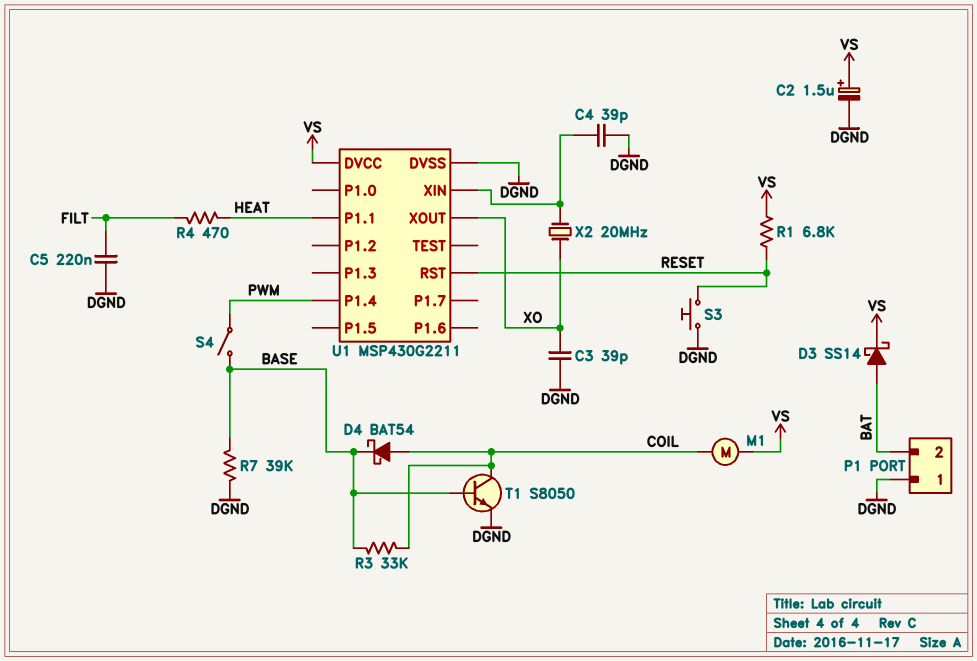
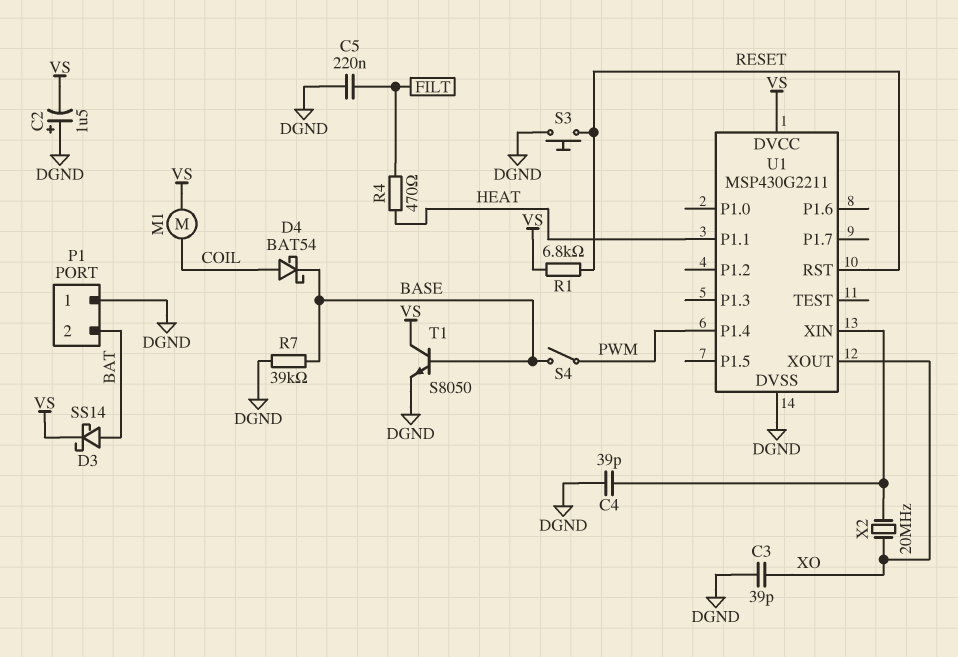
C2: 1.5uF (plus VS, minus DGND) -> 1.5uF (plus DGND, minus VS)
R3: 33k (BASE, COIL) -> none
T1: NPN S8050 (B BASE, C COIL, E DGND) -> NPN S8050 (B BASE, C VS, E DGND)

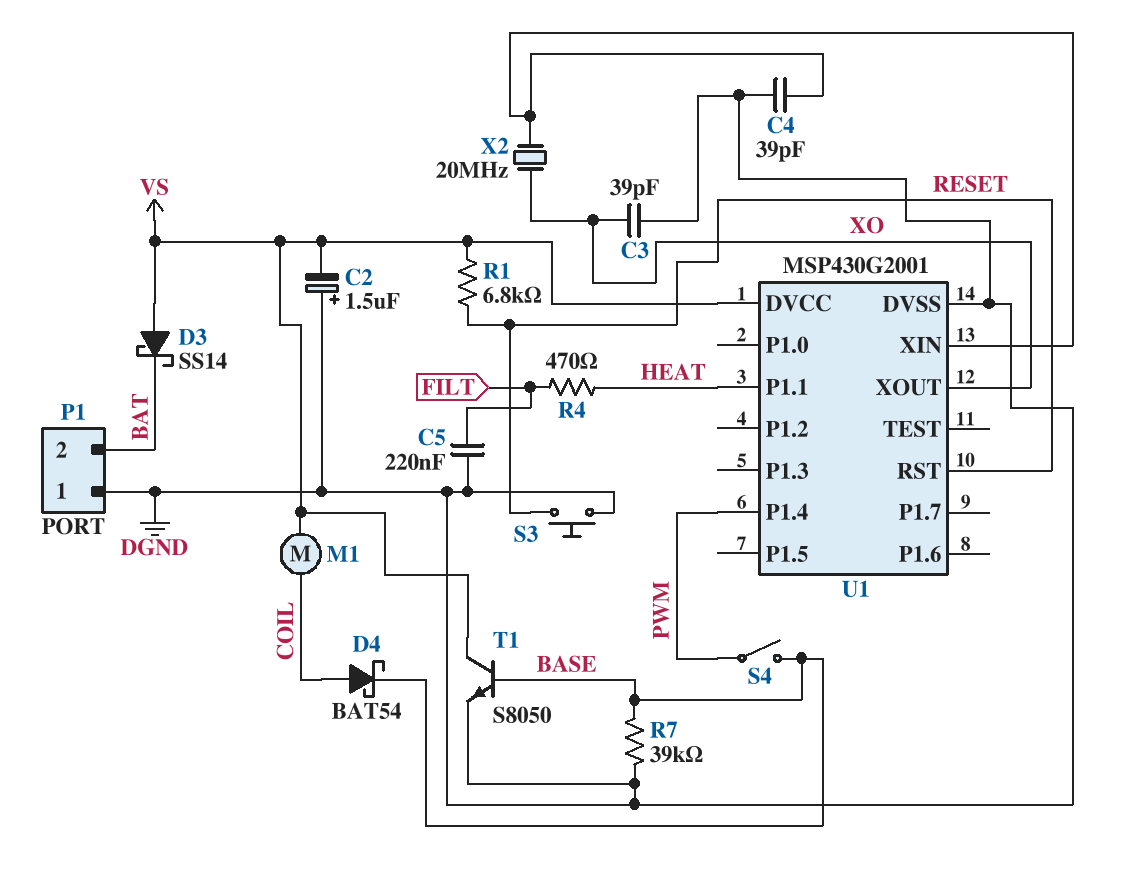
D3: schottky SS14 (A BAT, K VS) -> schottky SS14 (A VS, K BAT)
U1: MSP430G2211 -> MSP430G2001

